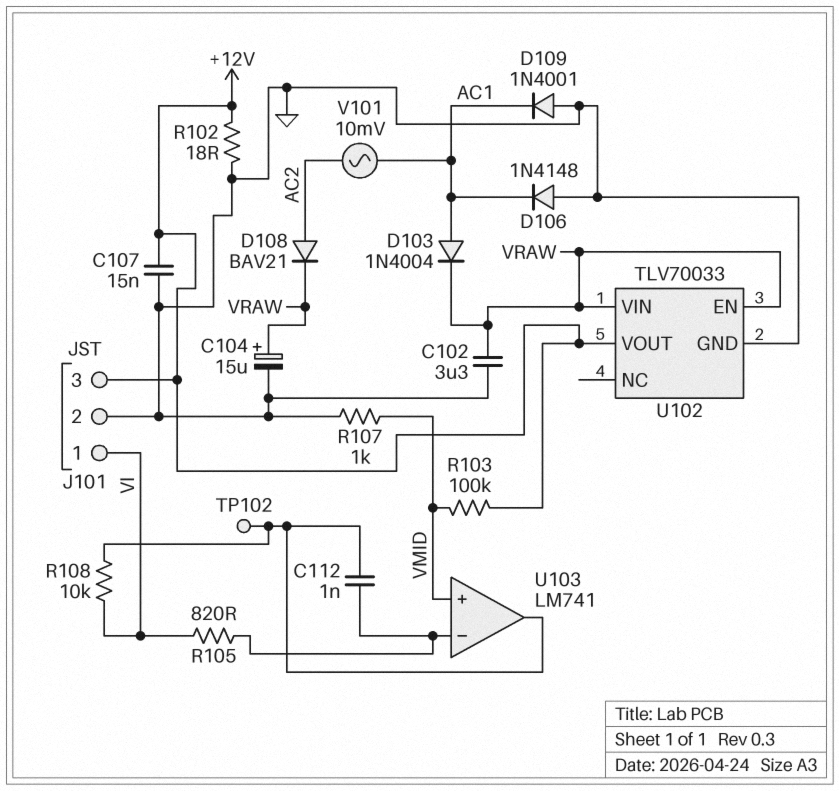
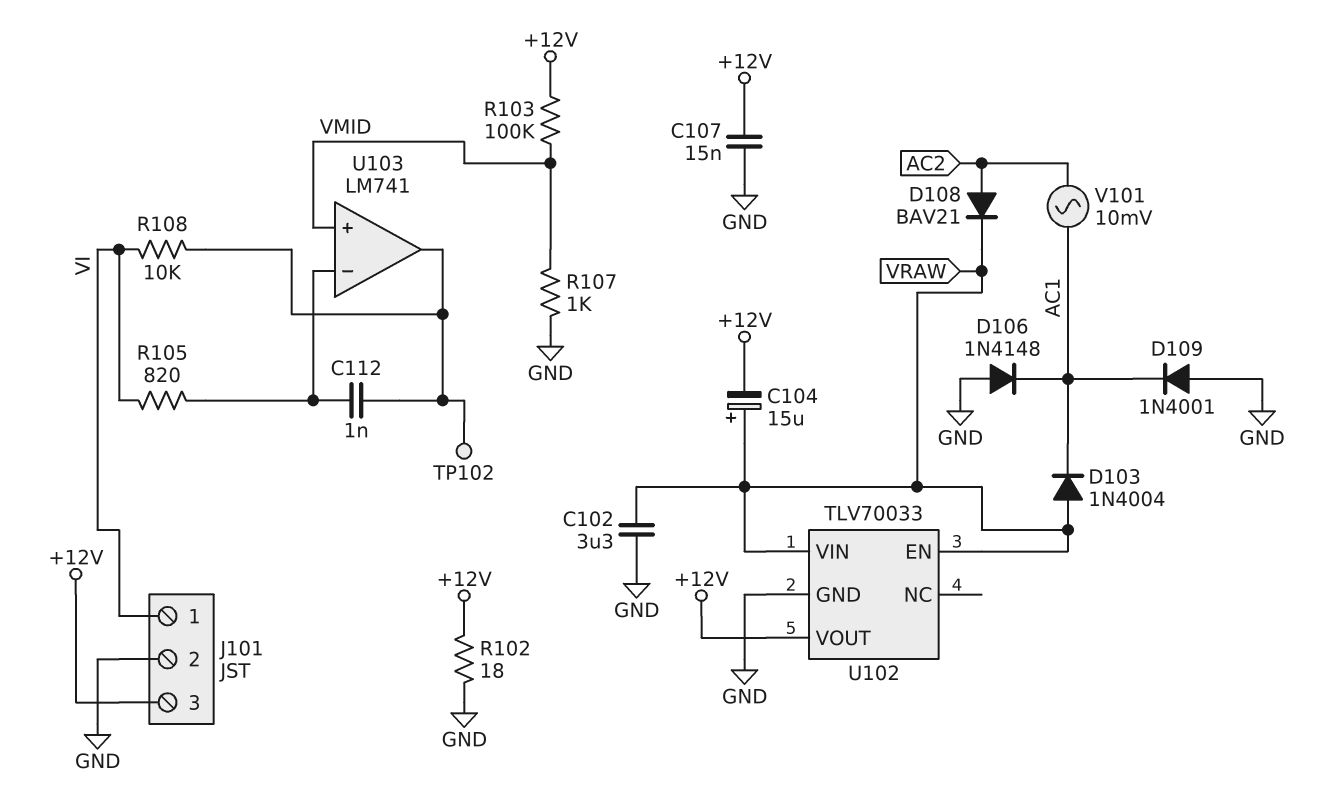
C104: 15uF (plus VRAW, minus GND) -> 15uF (plus VRAW, minus +12V)
D103: diode 1N4004 (A AC1, K VRAW) -> diode 1N4004 (A VRAW, K AC1)

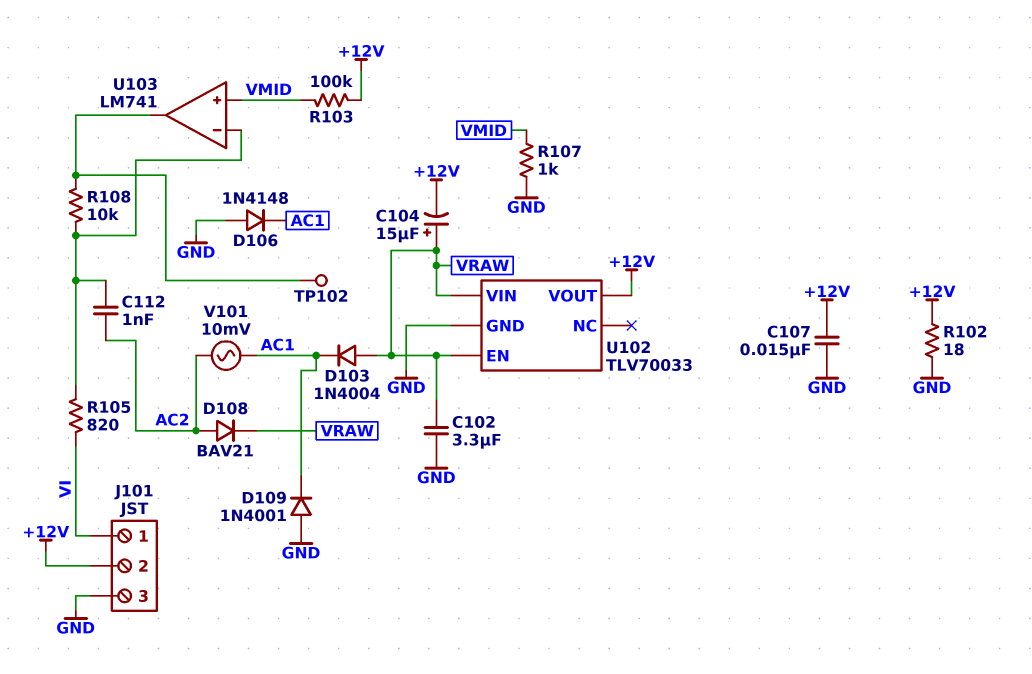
C112: 1nF (U103/in-, U103/out) -> 1nF (AC2, U103/in-)
J101 pin 2: GND -> +12V
J101 pin 3: +12V -> GND
R108: 10k (U103/out, VI) -> 10k (U103/in-, U103/out)

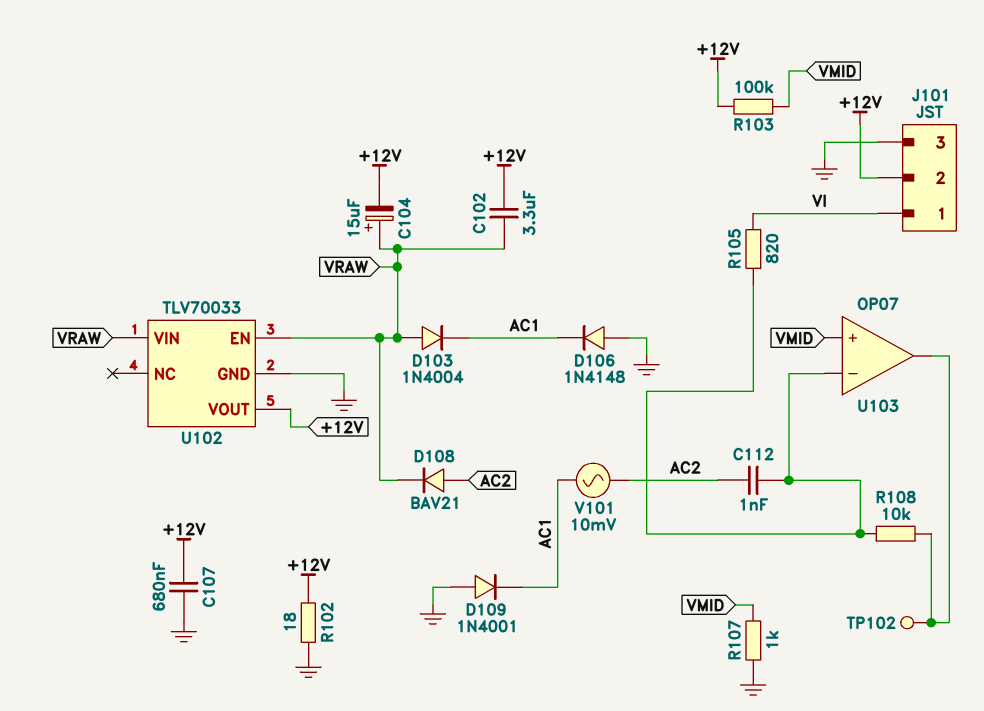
C102: 3.3uF (GND, VRAW) -> 3.3uF (+12V, VRAW)
C107: 15nF (+12V, GND) -> 680nF (+12V, GND)
U103: LM741 -> OP07

